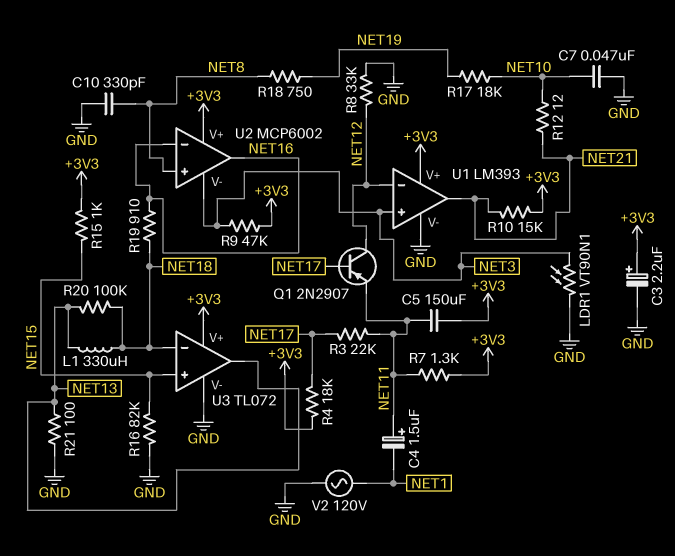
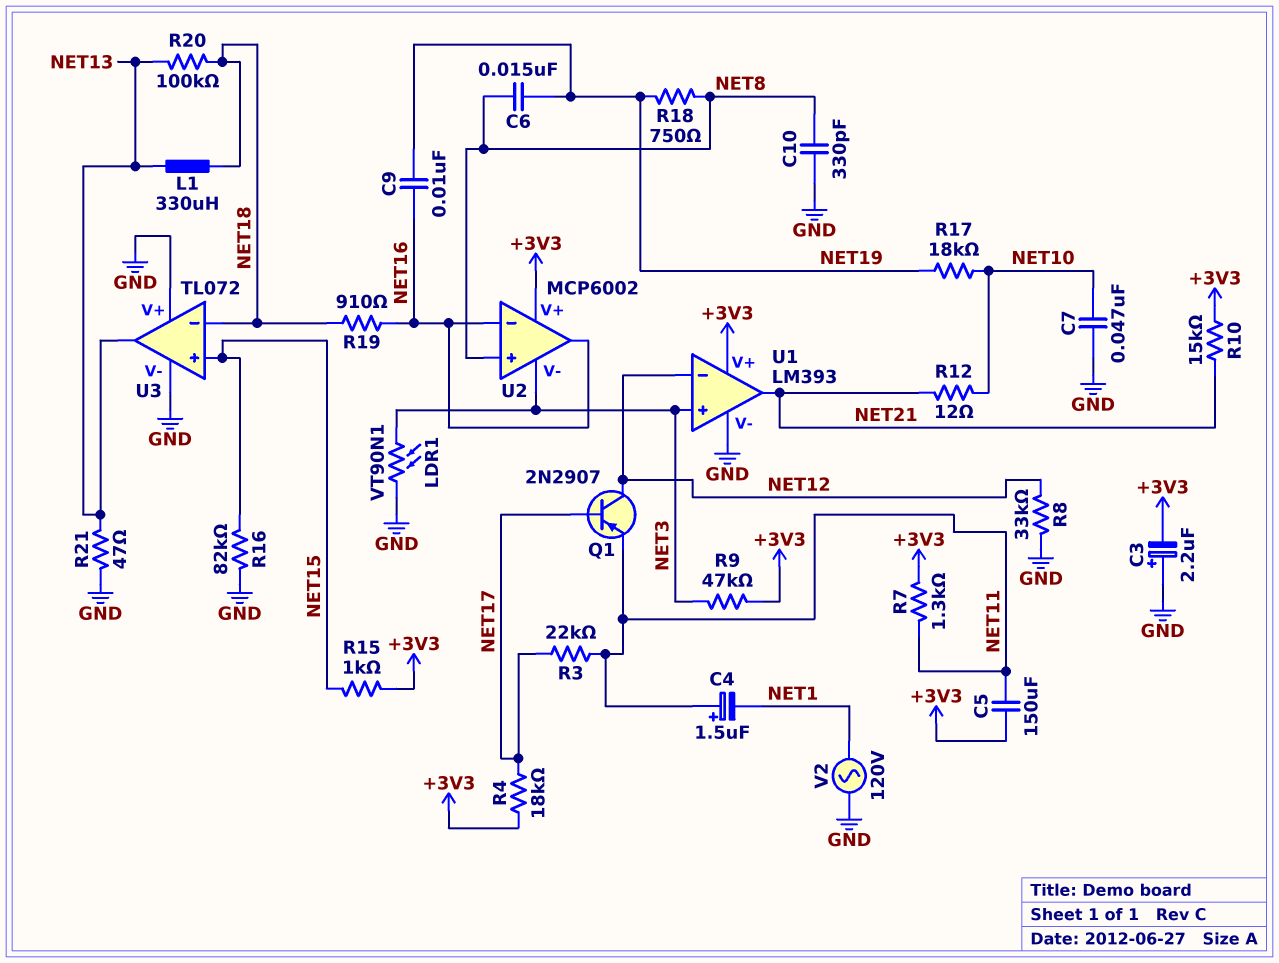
C3: 2.2uF (plus +3V3, minus GND) -> 2.2uF (plus GND, minus +3V3)
C6: none -> 15nF (NET8, NET19)
C9: none -> 10nF (NET16, NET19)
R21: 100 (GND, NET13) -> 47 (GND, NET13)
U3 pin V+: +3V3 -> GND

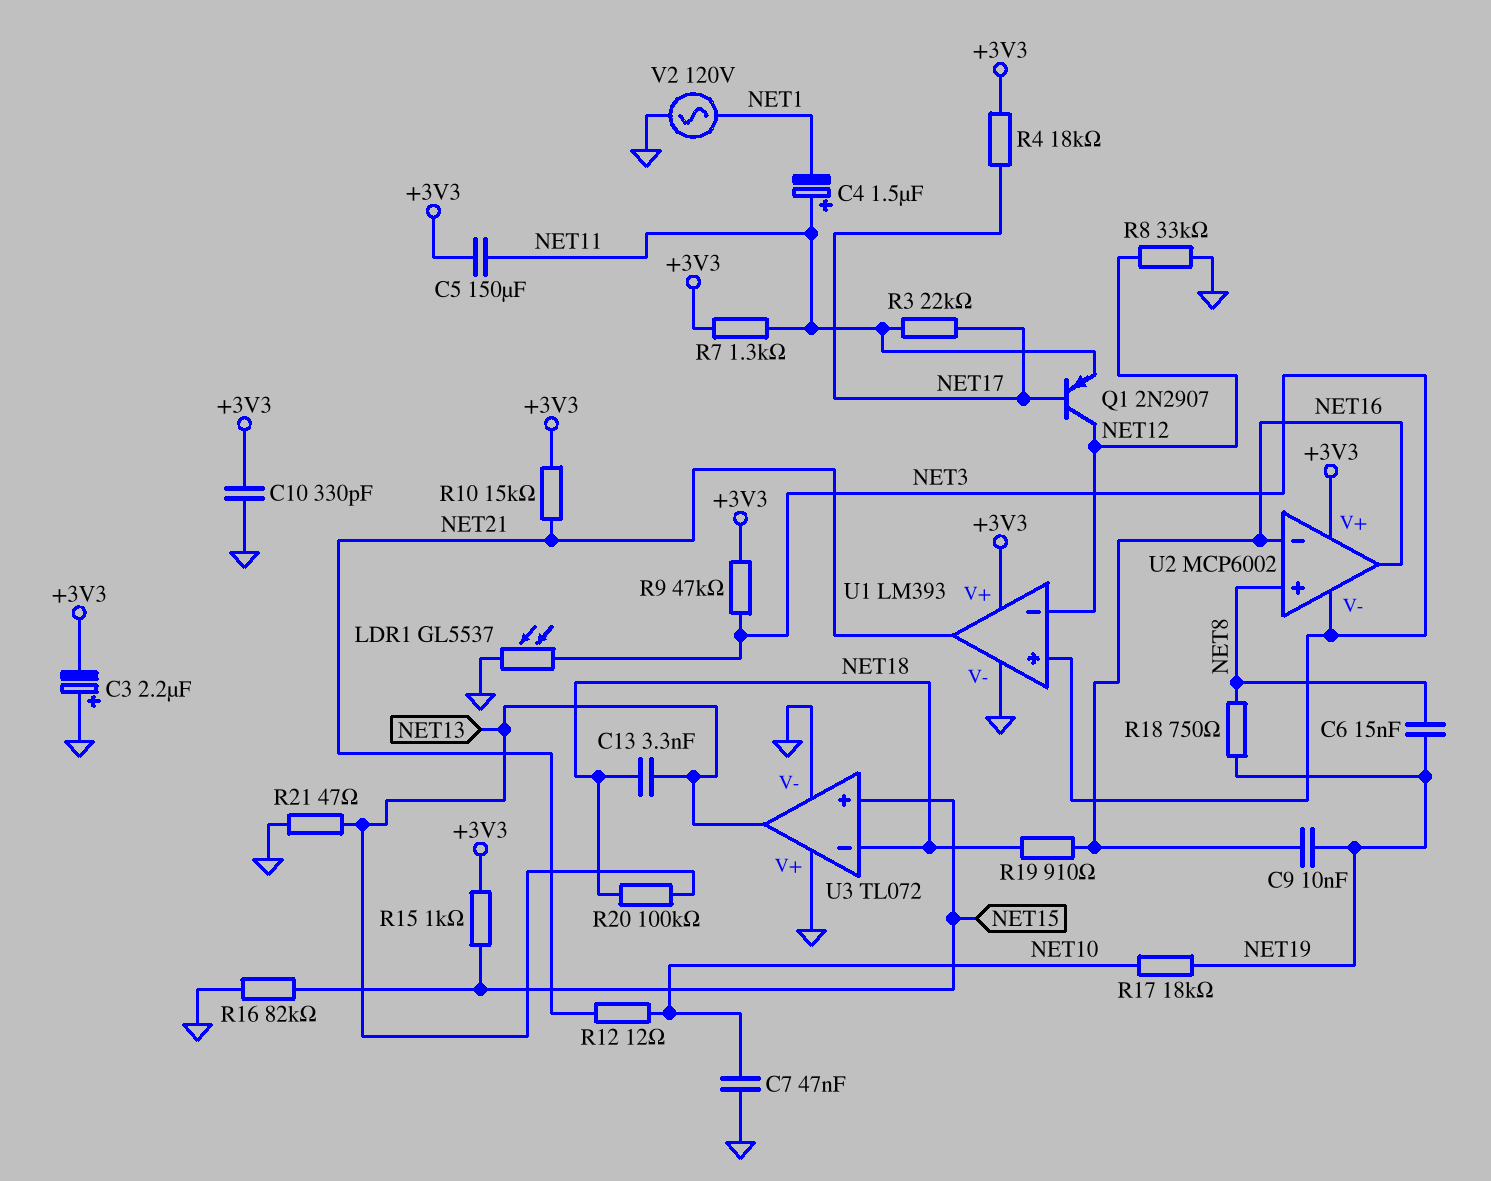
C10: 330pF (GND, NET8) -> 330pF (+3V3, GND)
C13: none -> 3.3nF (NET13, NET18)
L1: 330uH (NET13, NET18) -> none
LDR1: VT90N1 (GND, NET3) -> GL5537 (GND, NET3)

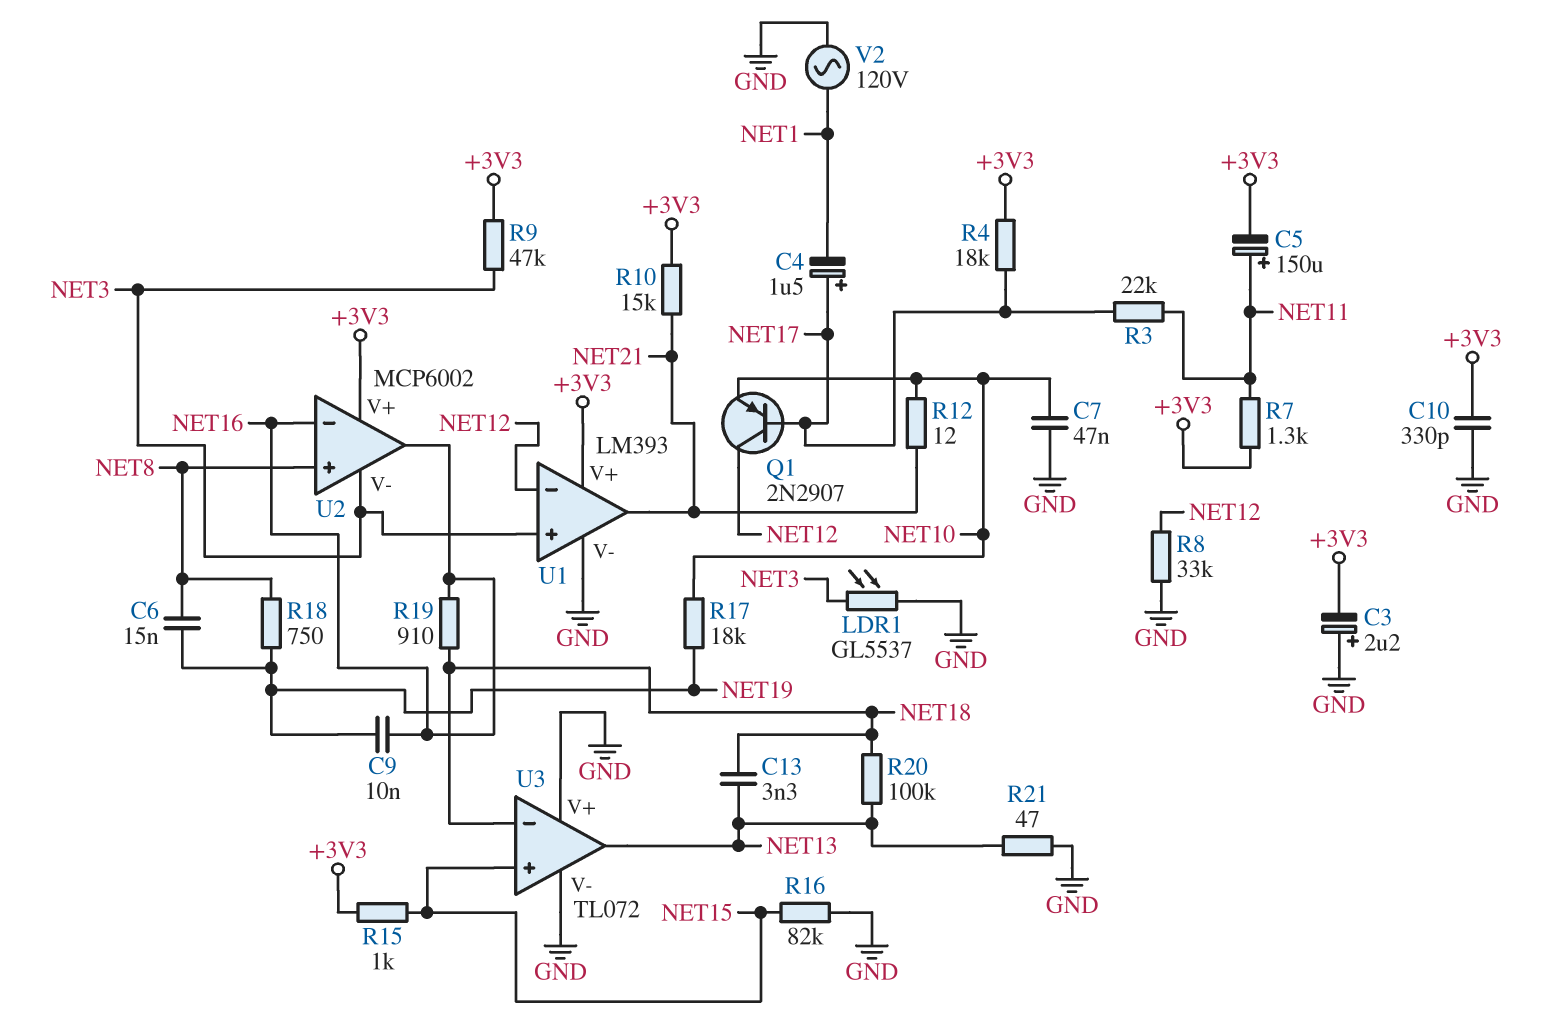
C4: 1.5uF (plus NET11, minus NET1) -> 1.5uF (plus NET17, minus NET1)
C5: 150uF (+3V3, NET11) -> 150uF (plus NET11, minus +3V3)
Q1: PNP 2N2907 (B NET17, C NET12, E NET11) -> PNP 2N2907 (B NET17, C NET12, E NET10)

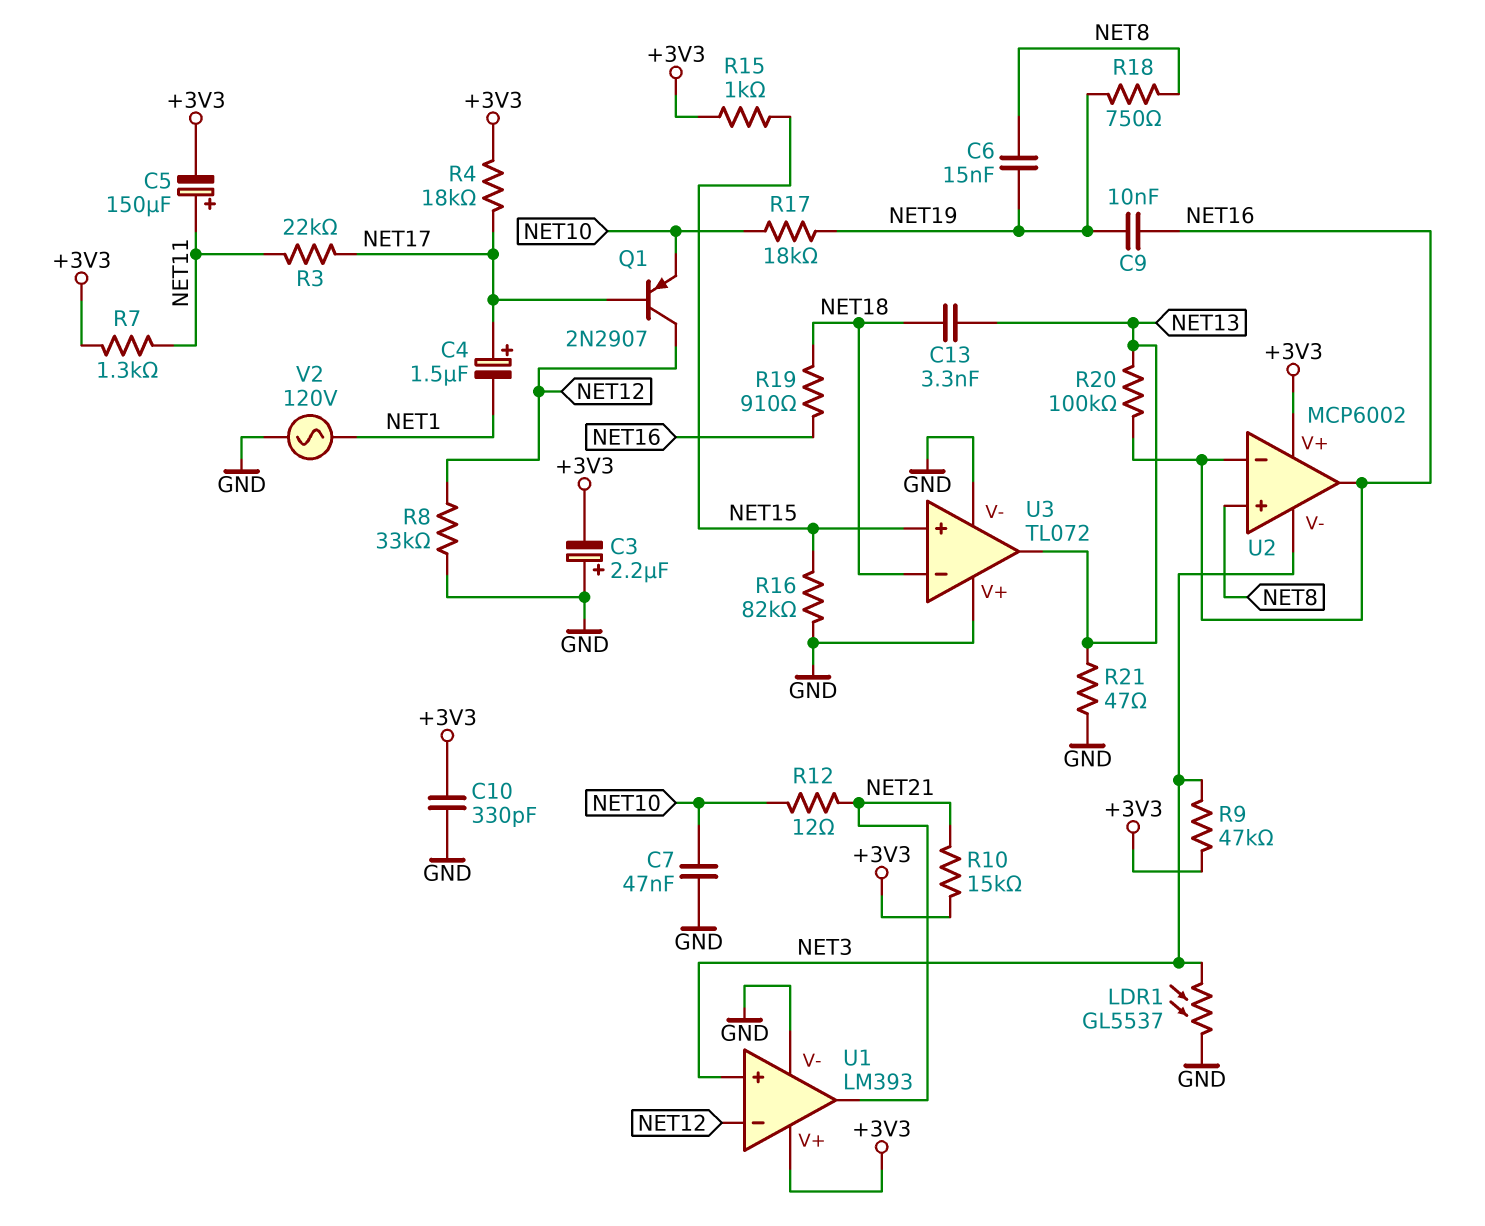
R20: 100k (NET13, NET18) -> 100k (NET13, NET16)

